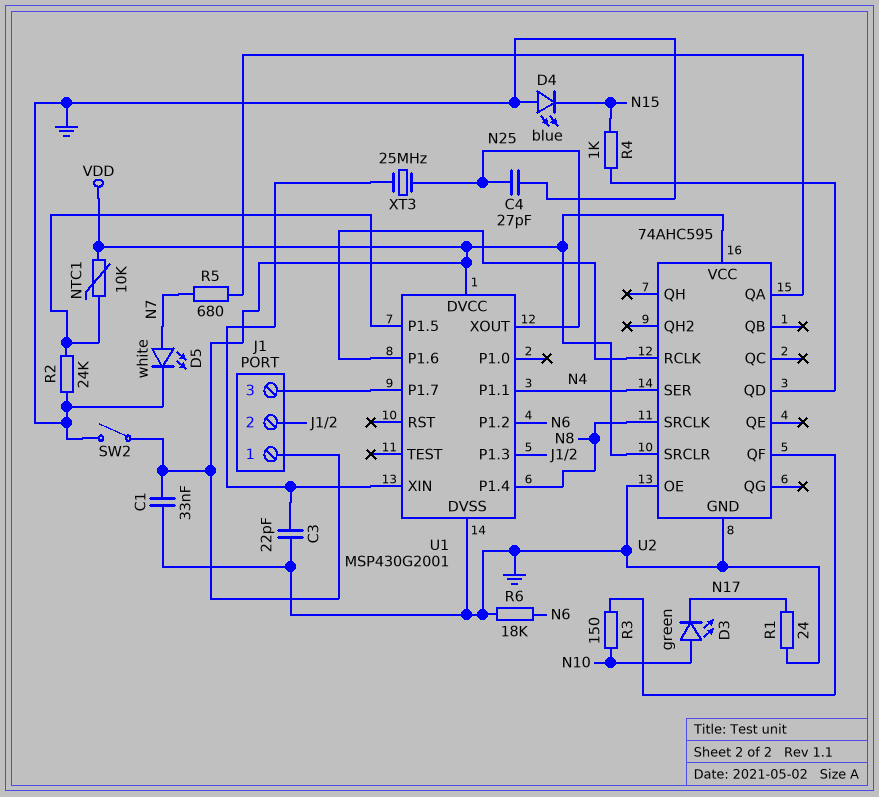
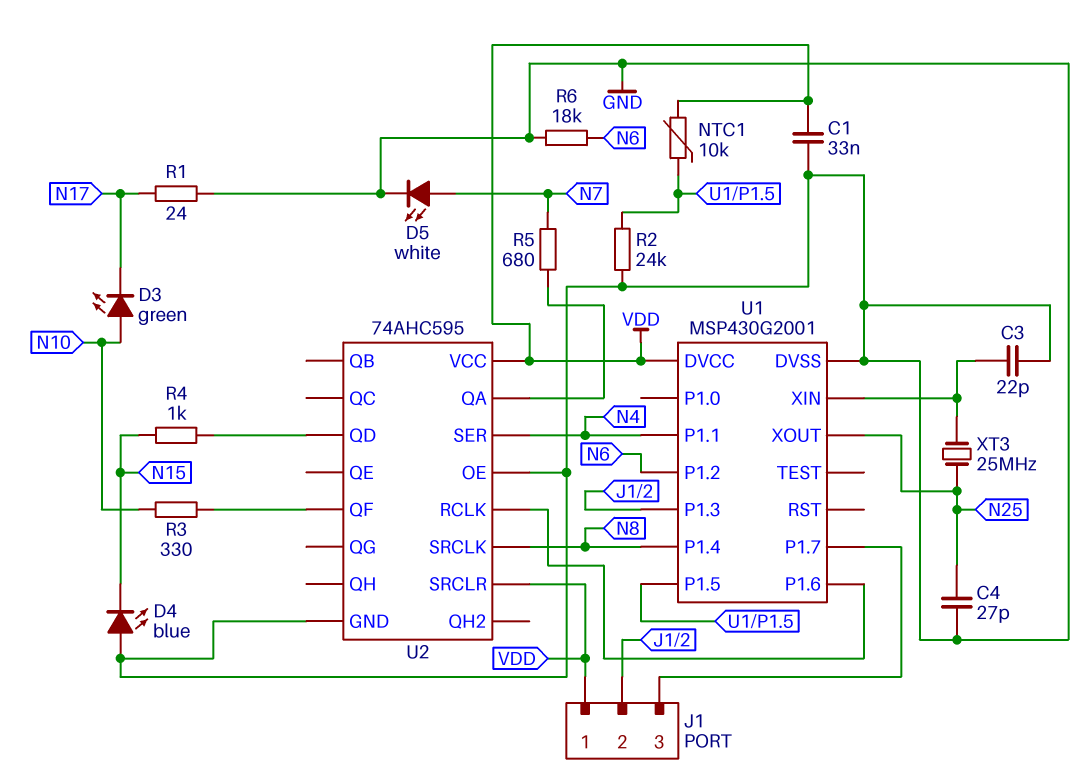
R3: 150 (N10, U2/QF) -> 330 (N10, U2/QF)
SW2: switch (GND, VDD) -> none

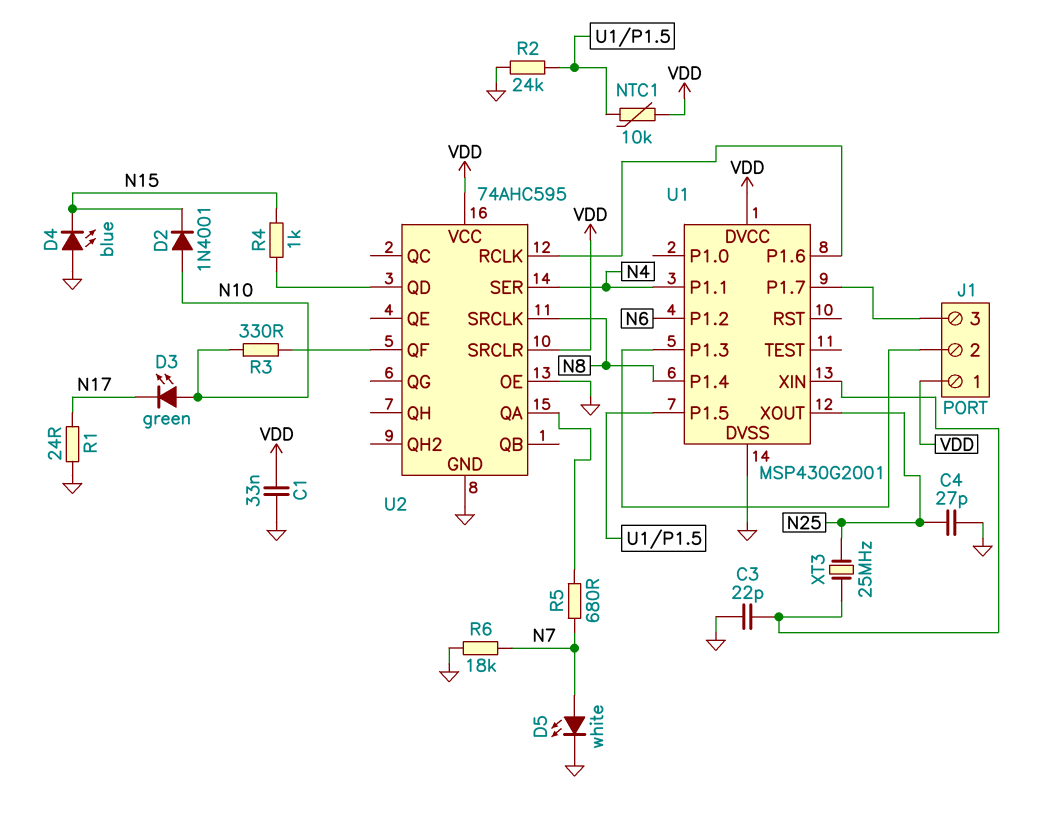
D2: none -> diode 1N4001 (A N10, K N15)
R6: 18k (GND, N6) -> 18k (GND, N7)

